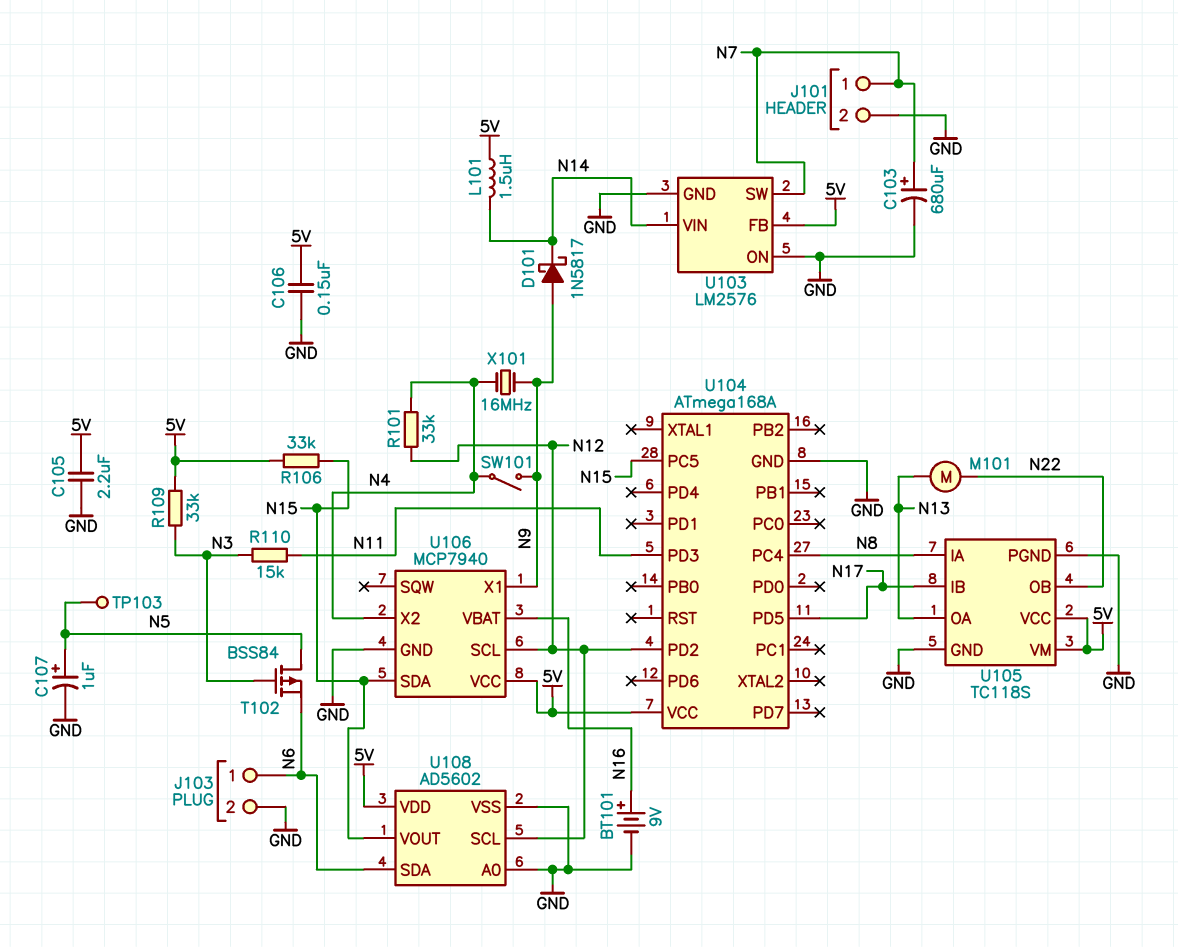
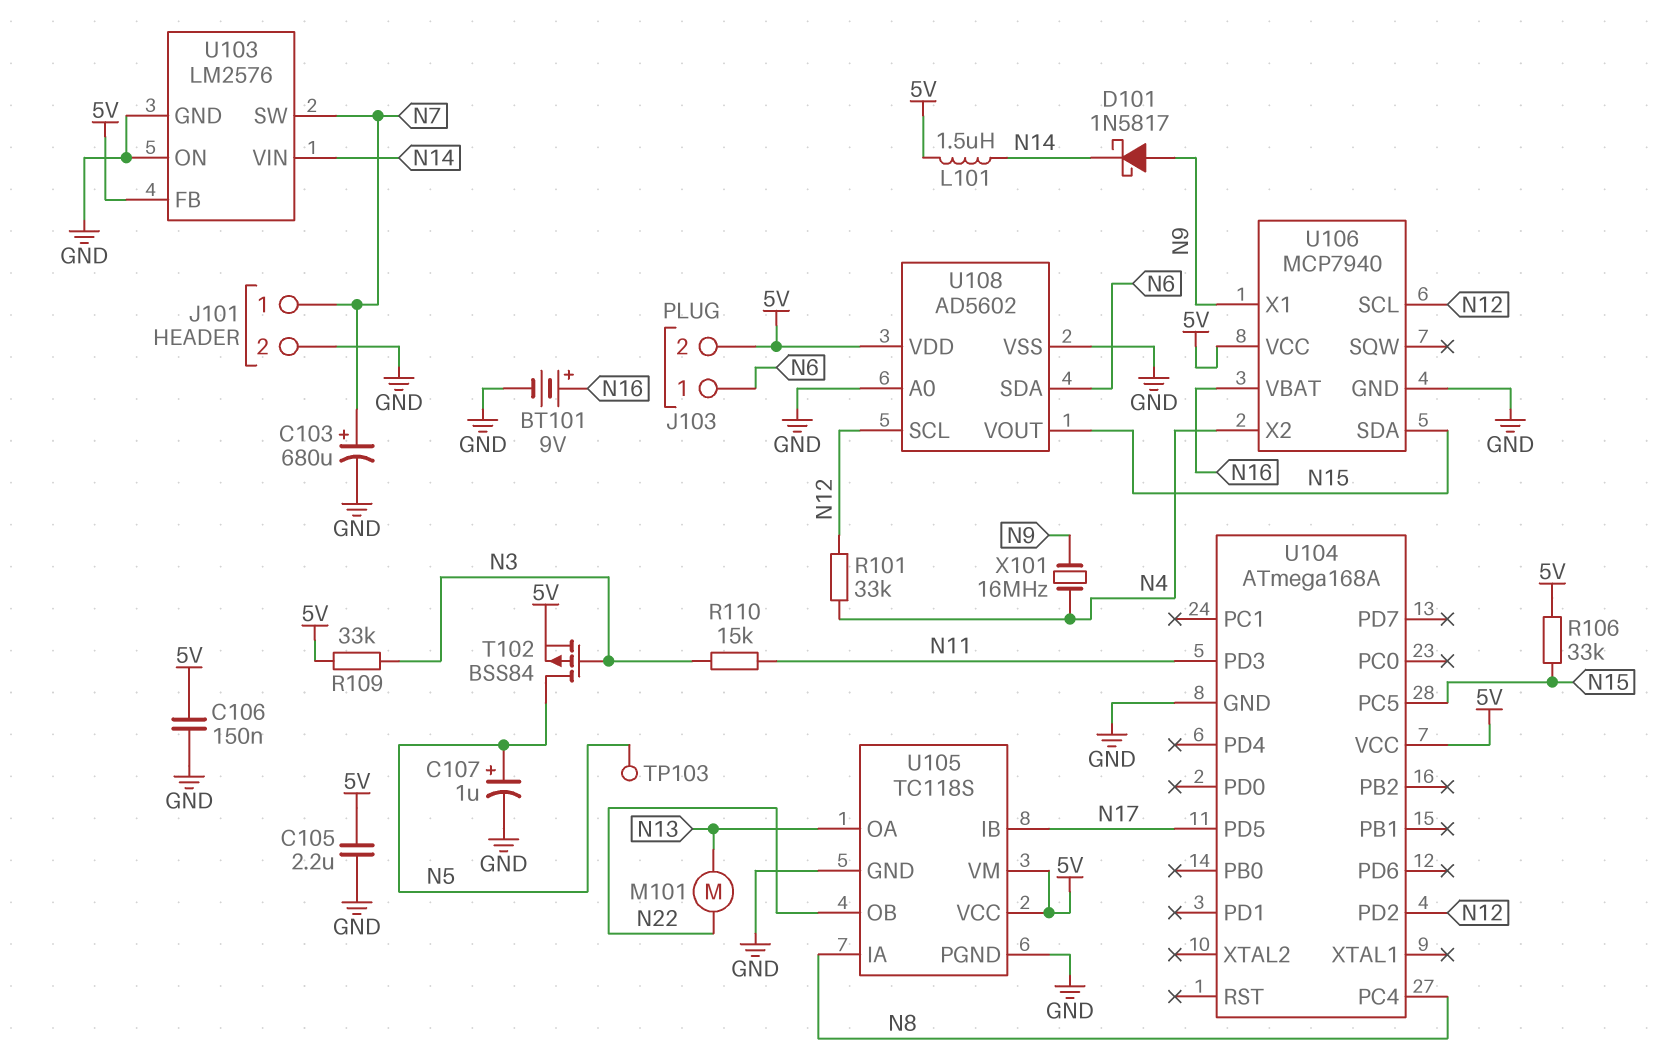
J103 pin 2: GND -> 5V
SW101: switch (N4, N9) -> none
T102: PMOS BSS84 (G N3, D N5, S N6) -> PMOS BSS84 (G N3, D N5, S 5V)

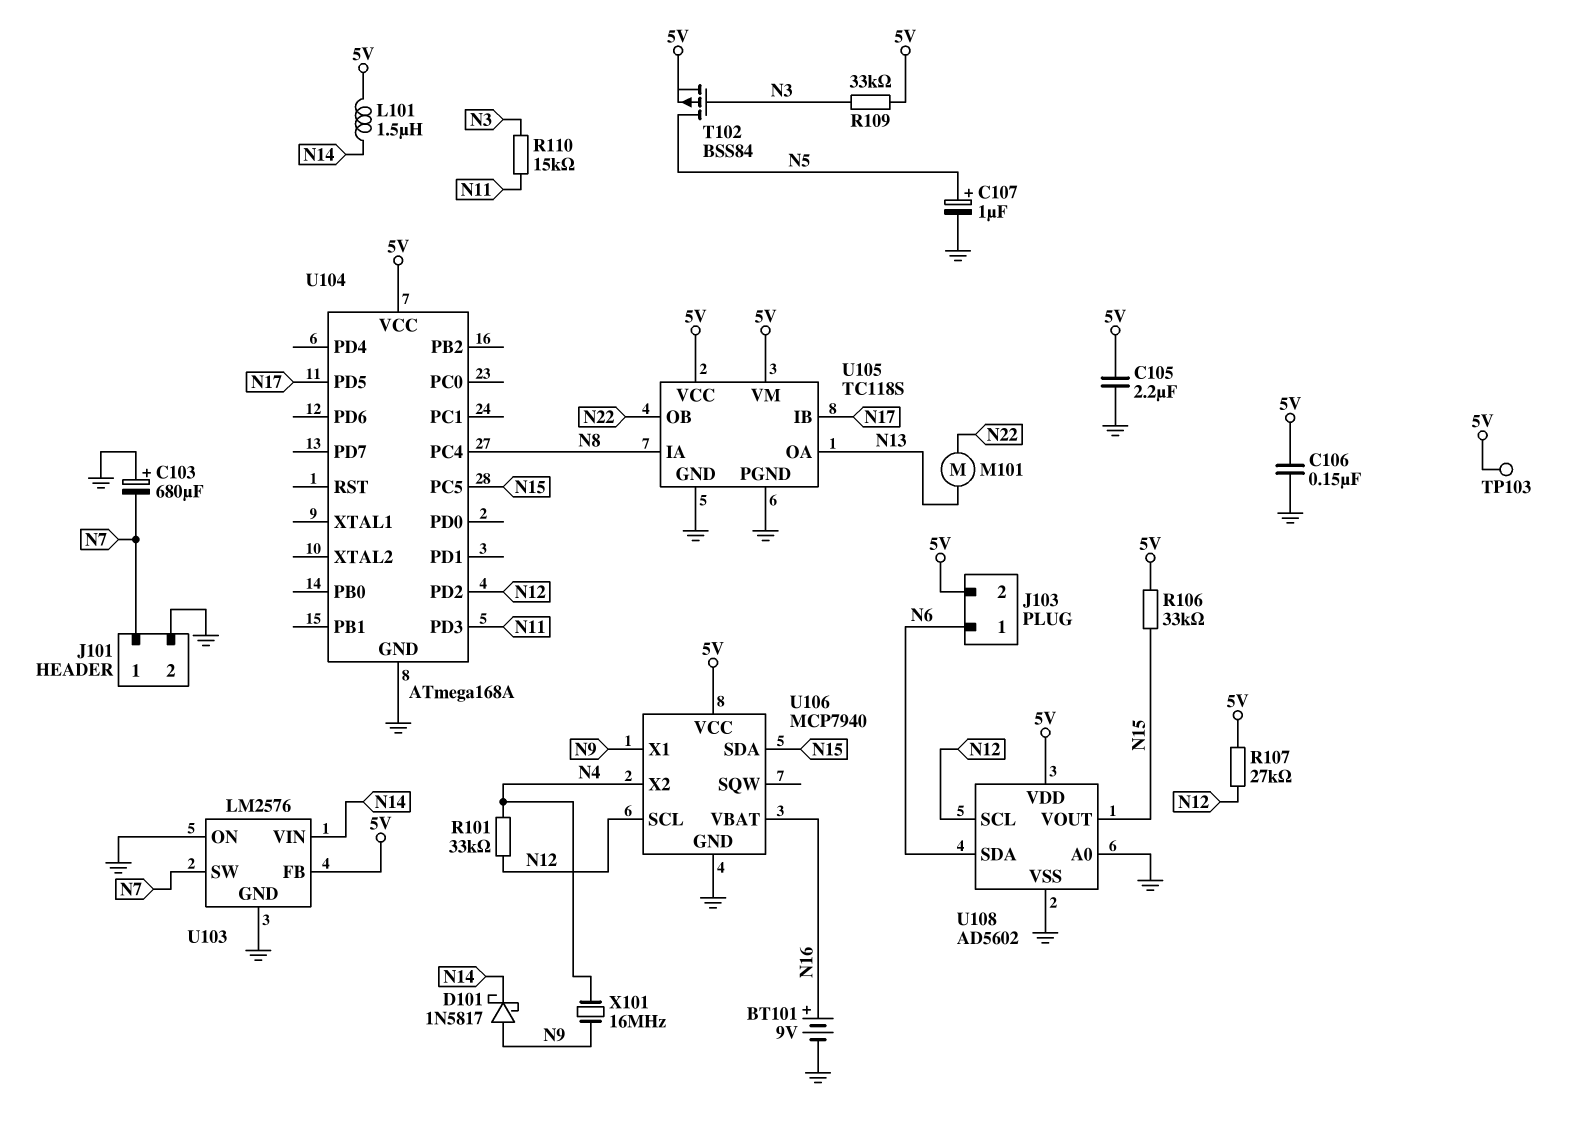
C103: 680uF (plus N7, minus GND) -> 680uF (plus GND, minus N7)
R107: none -> 27k (5V, N12)
TP103: test point (N5) -> test point (5V)

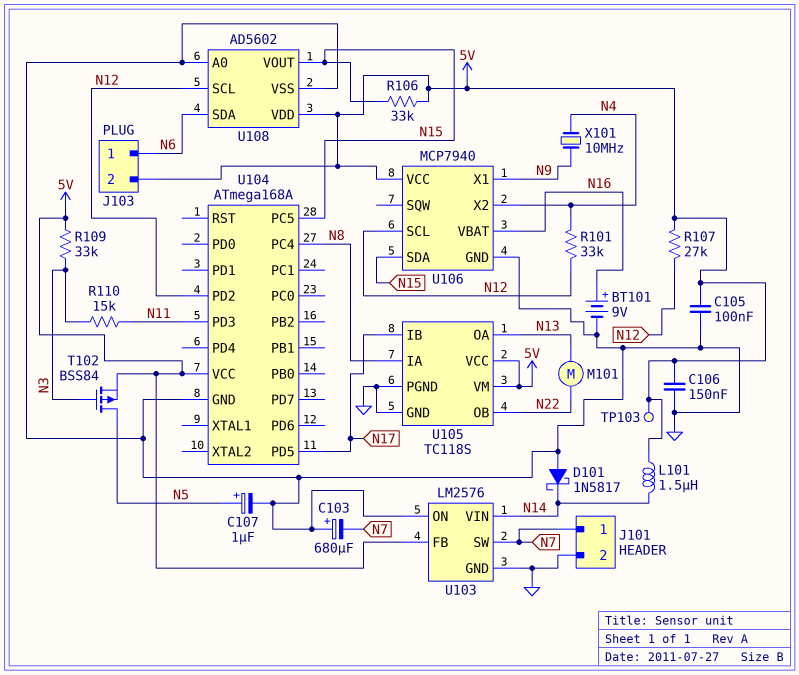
C105: 2.2uF (5V, GND) -> 100nF (5V, GND)
D101: schottky 1N5817 (A N9, K N14) -> schottky 1N5817 (A GND, K N14)
X101: 16MHz (N4, N9) -> 10MHz (N4, N9)

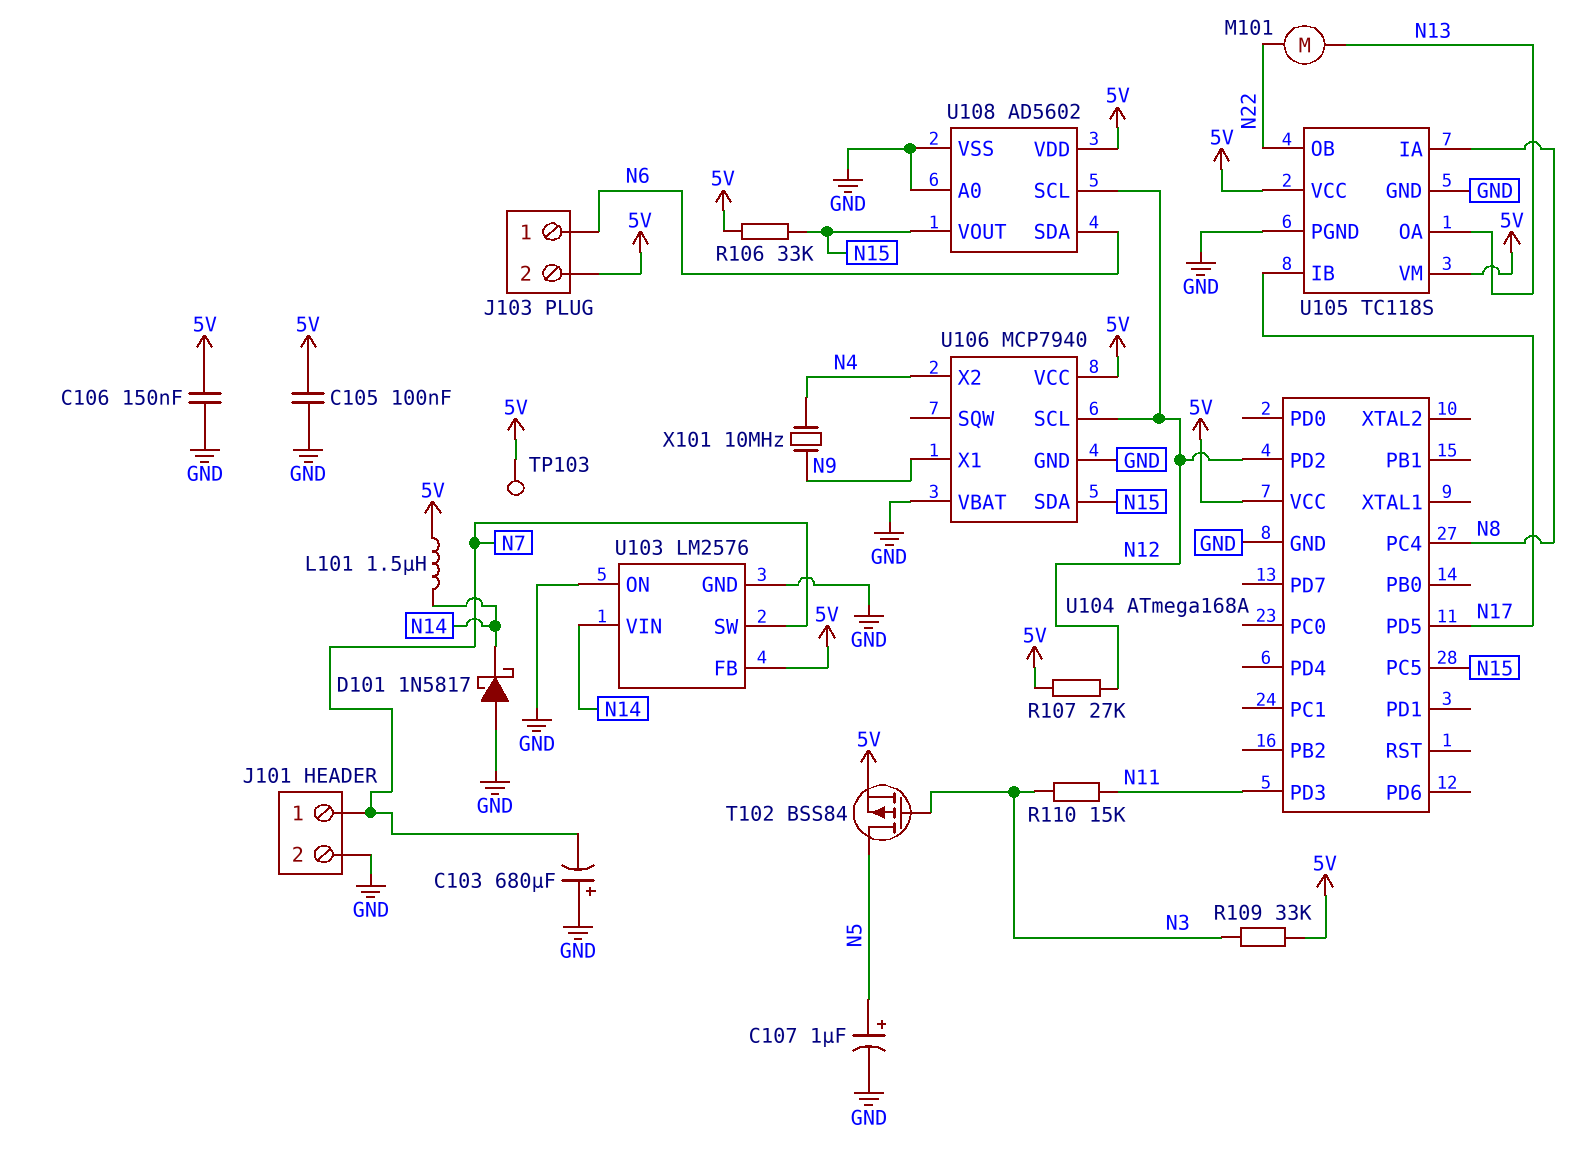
BT101: 9V (plus N16, minus GND) -> none
R101: 33k (N4, N12) -> none
U106 pin VBAT: N16 -> GND

